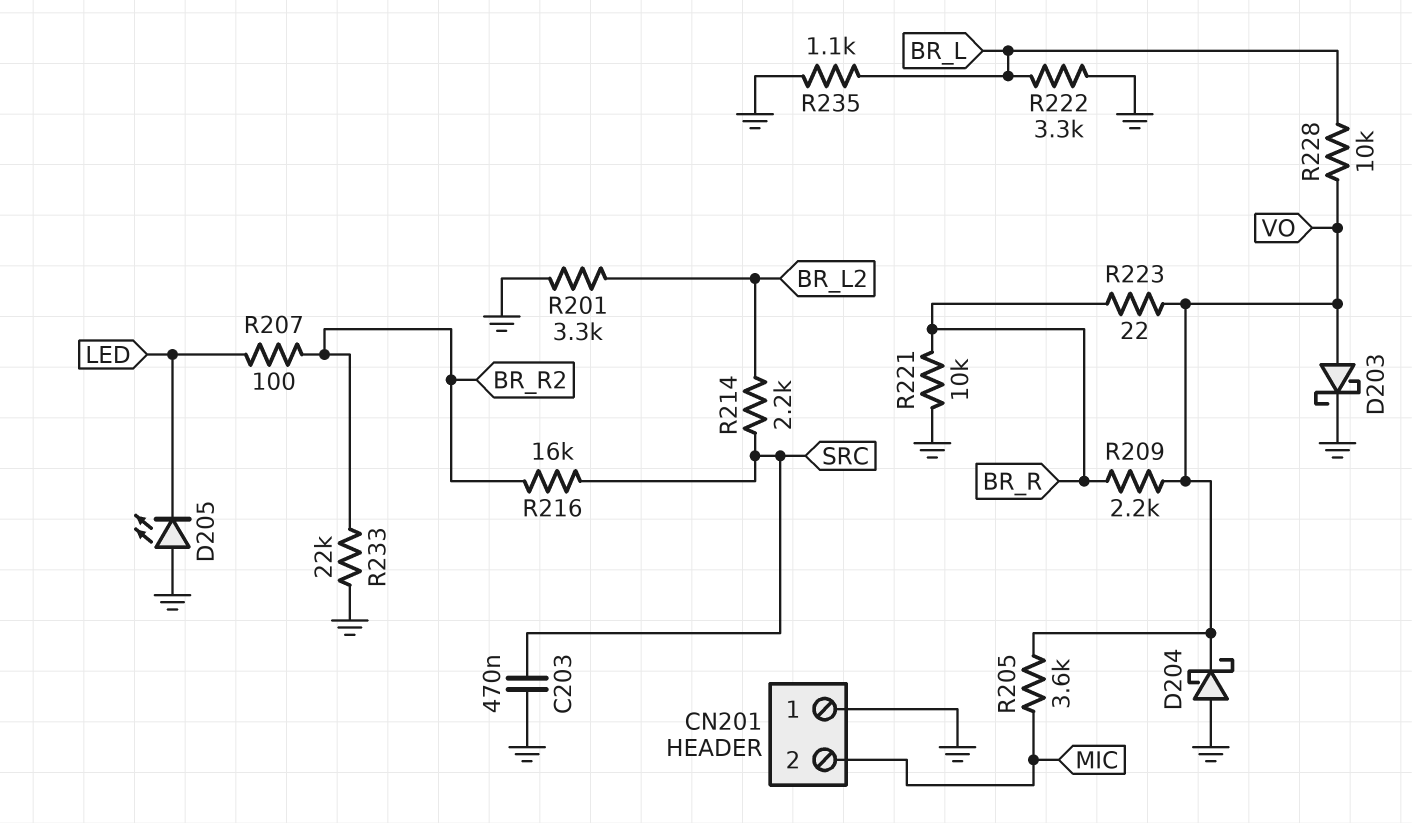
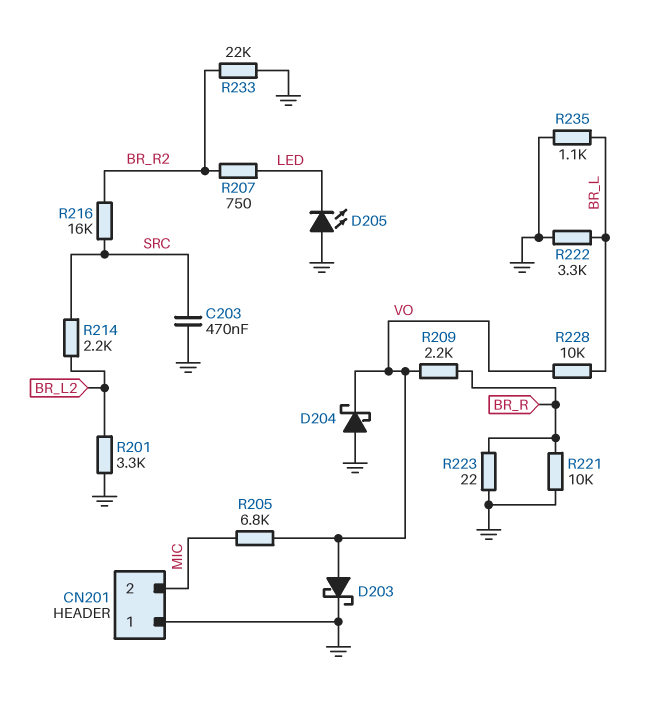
R205: 3.6k (MIC, VO) -> 6.8k (MIC, VO)
R207: 100 (BR_R2, LED) -> 750 (BR_R2, LED)
R223: 22 (BR_R, VO) -> 22 (BR_R, GND)

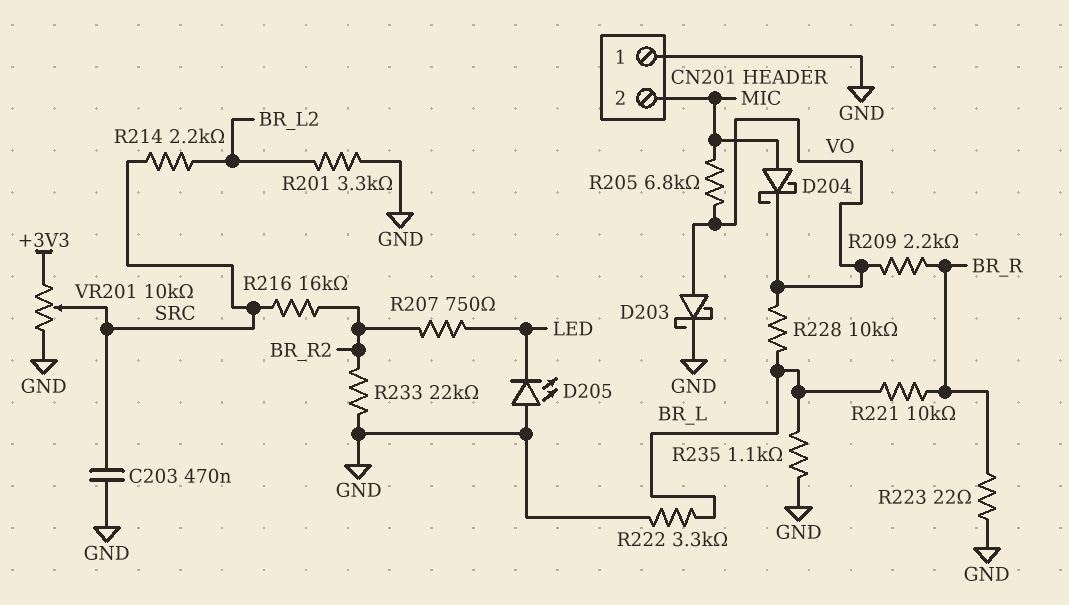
D204: schottky (A GND, K VO) -> schottky (A MIC, K VO)
R221: 10k (BR_R, GND) -> 10k (BR_L, BR_R)
VR201: none -> 10k (+3V3, GND, wiper SRC)

